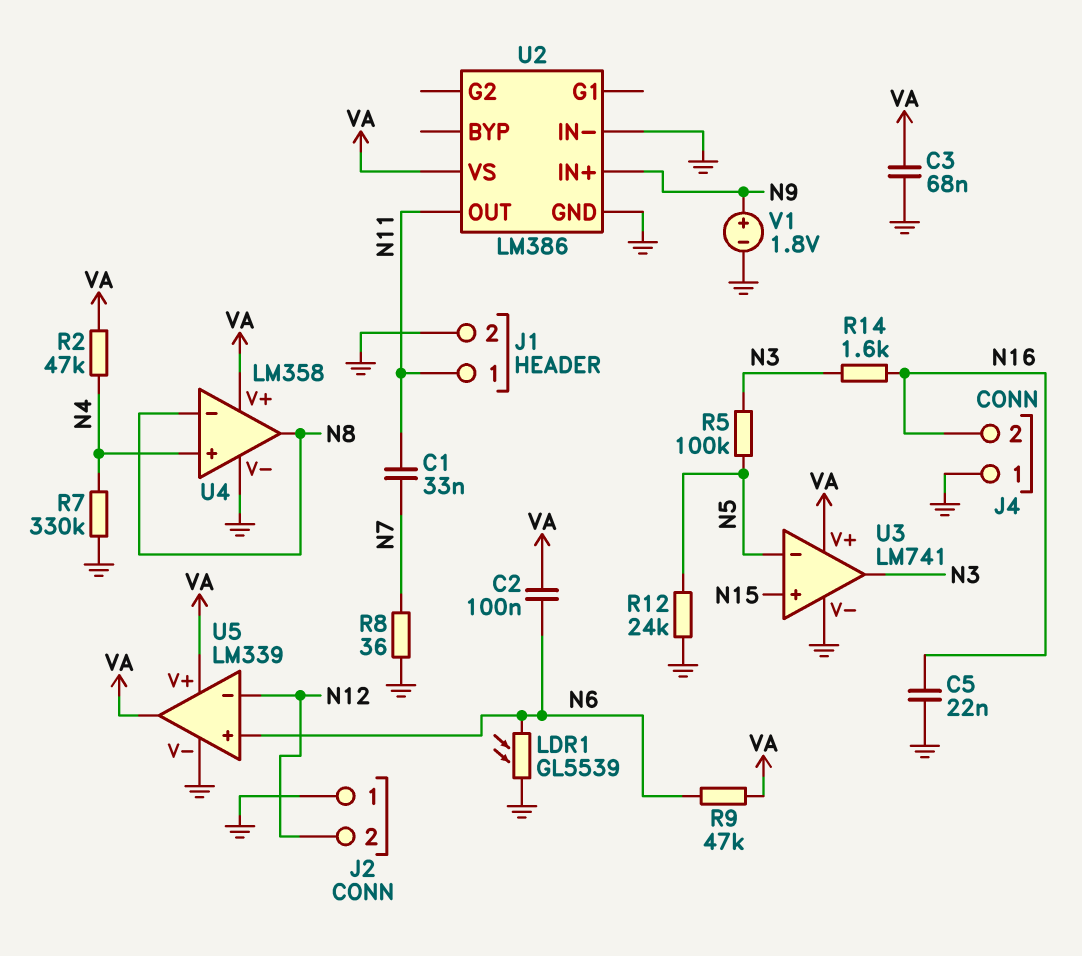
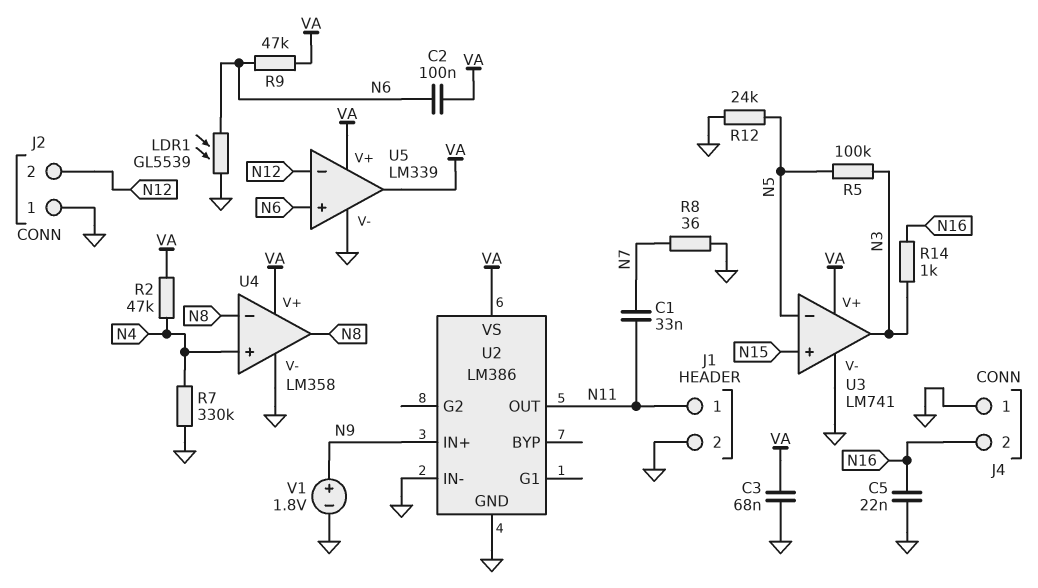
R14: 1.6k (N3, N16) -> 1k (N3, N16)

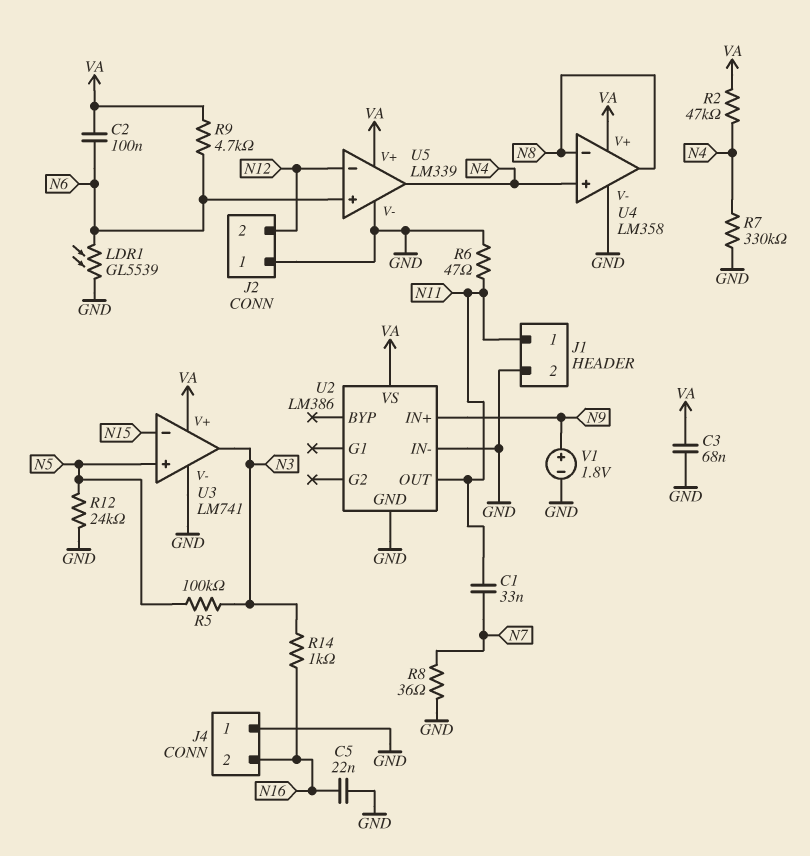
R6: none -> 47 (GND, N11)
R9: 47k (N6, VA) -> 4.7k (N6, VA)
U3 pin in+: N15 -> N5
U3 pin in-: N5 -> N15
U5 pin out: VA -> N4

